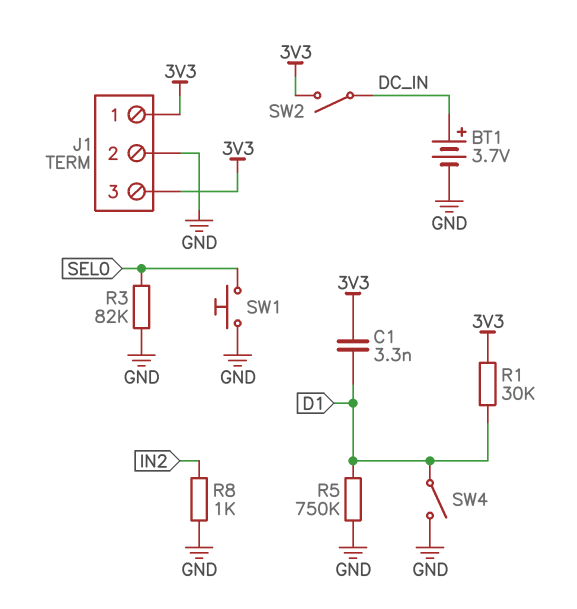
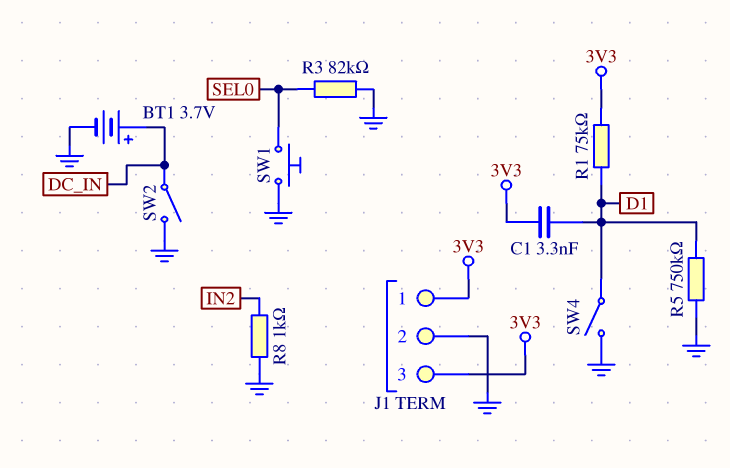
R1: 30k (3V3, D1) -> 75k (3V3, D1)
SW2: switch (3V3, DC_IN) -> switch (DC_IN, GND)

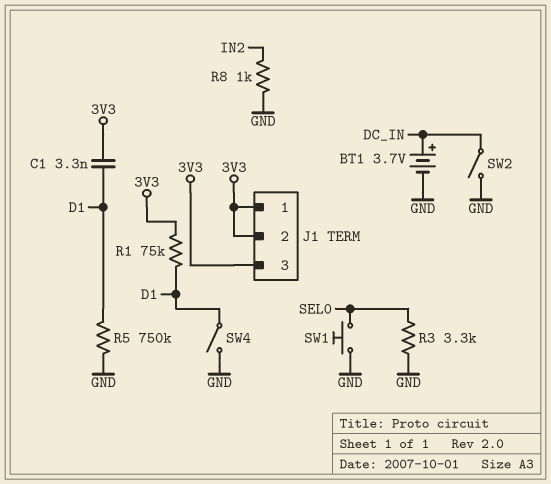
J1 pin 2: GND -> 3V3
R3: 82k (GND, SEL0) -> 3.3k (GND, SEL0)

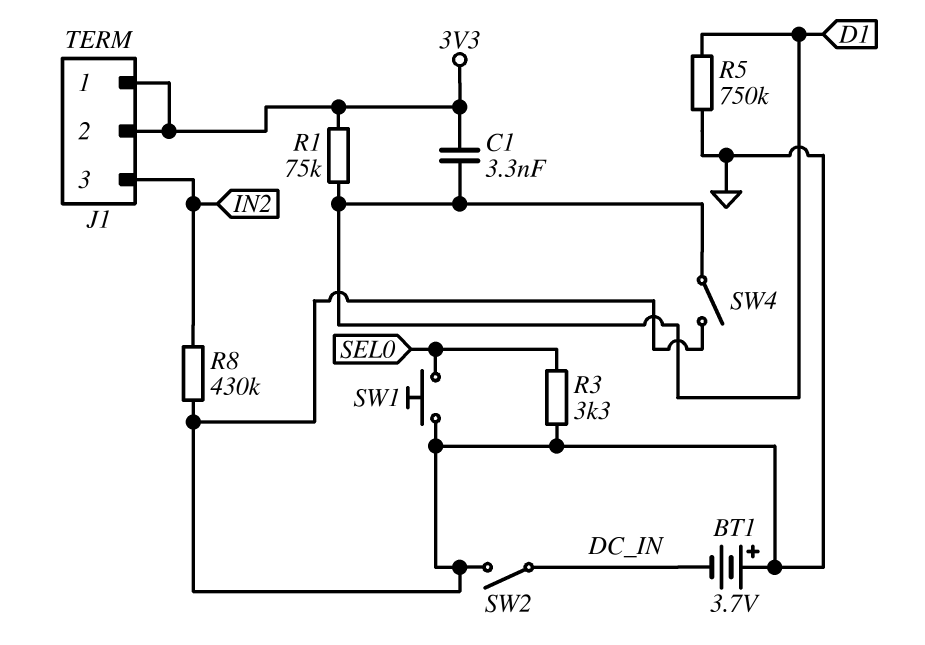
BT1: 3.7V (plus DC_IN, minus GND) -> 3.7V (plus GND, minus DC_IN)
J1 pin 3: 3V3 -> IN2
R8: 1k (GND, IN2) -> 430k (GND, IN2)

